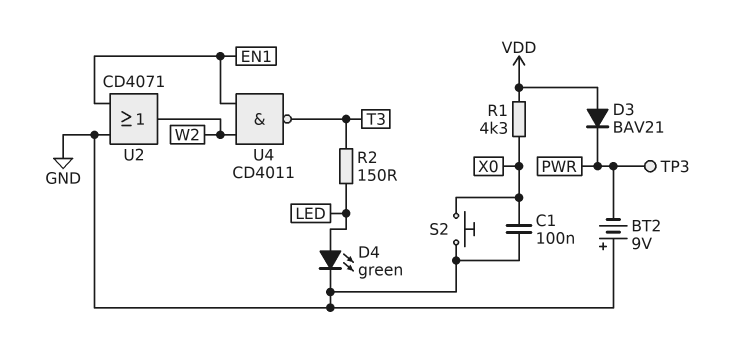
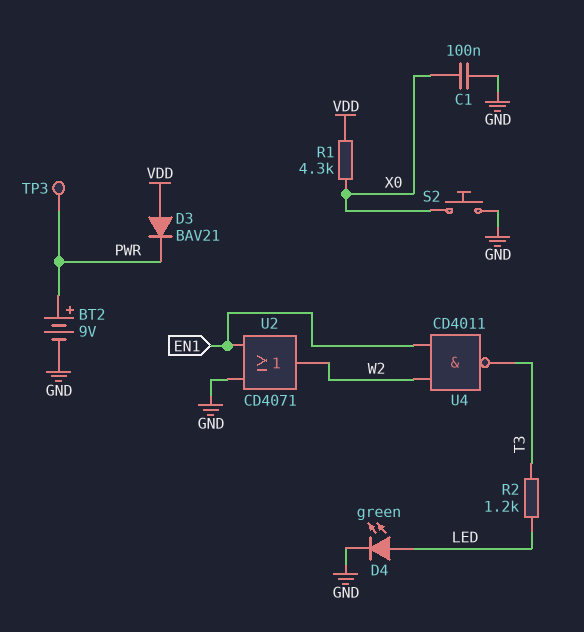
BT2: 9V (plus GND, minus PWR) -> 9V (plus PWR, minus GND)
R2: 150 (LED, T3) -> 1.2k (LED, T3)

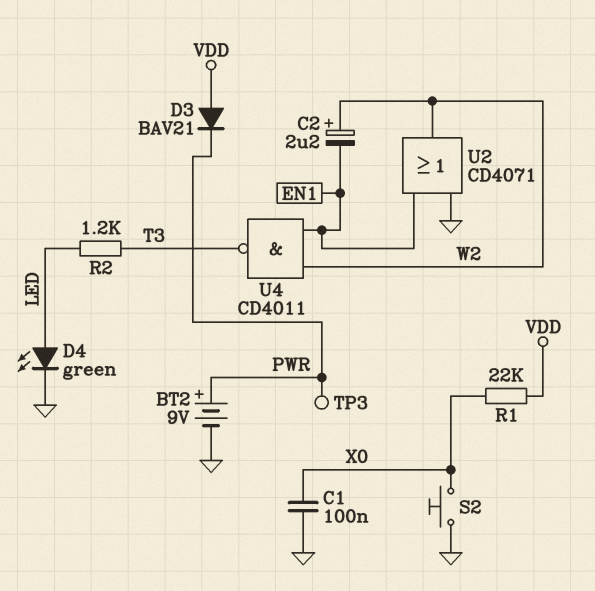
C2: none -> 2.2uF (plus W2, minus EN1)
R1: 4.3k (VDD, X0) -> 22k (VDD, X0)

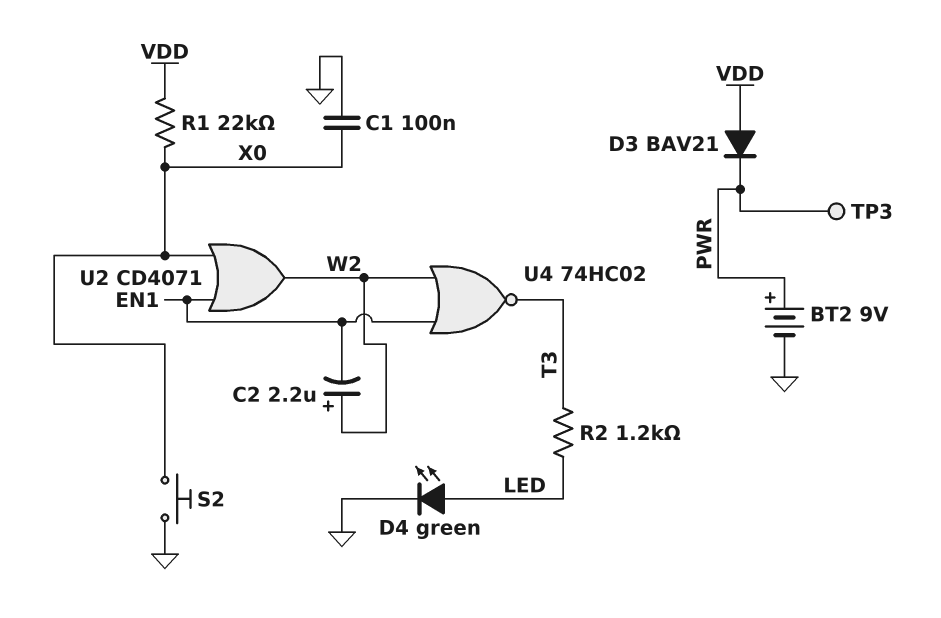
U2: OR CD4071 (in EN1, in GND, out W2) -> OR CD4071 (in EN1, in X0, out W2)
U4: NAND CD4011 (in EN1, in W2, out T3) -> NOR 74HC02 (in EN1, in W2, out T3)

